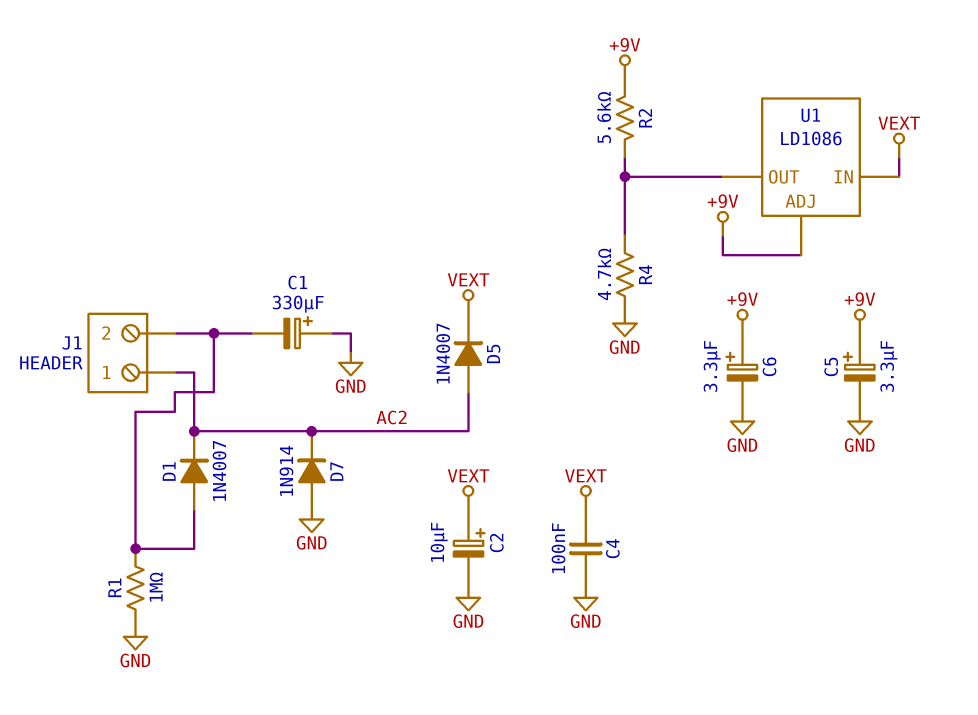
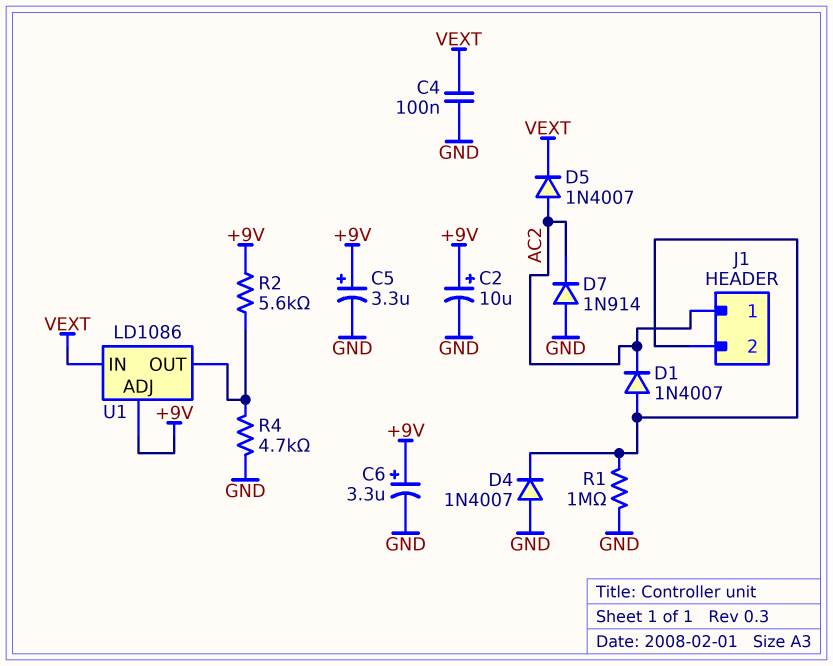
C1: 330uF (plus GND, minus J1/2) -> none
C2: 10uF (plus VEXT, minus GND) -> 10uF (plus +9V, minus GND)
D4: none -> diode 1N4007 (A GND, K J1/2)

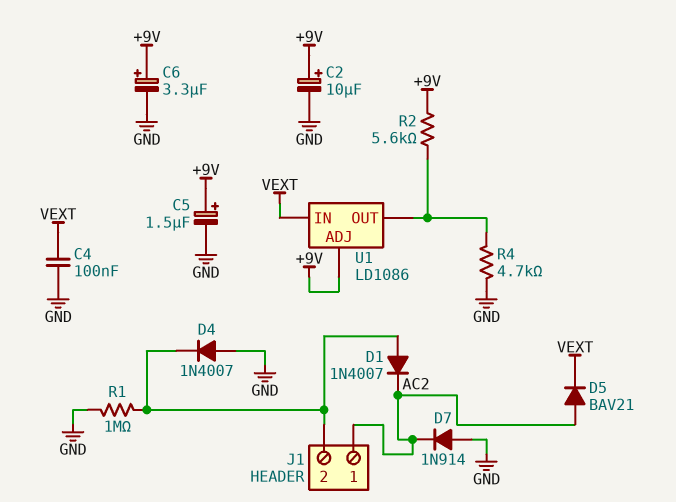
C5: 3.3uF (plus +9V, minus GND) -> 1.5uF (plus +9V, minus GND)
D5: diode 1N4007 (A AC2, K VEXT) -> diode BAV21 (A AC2, K VEXT)

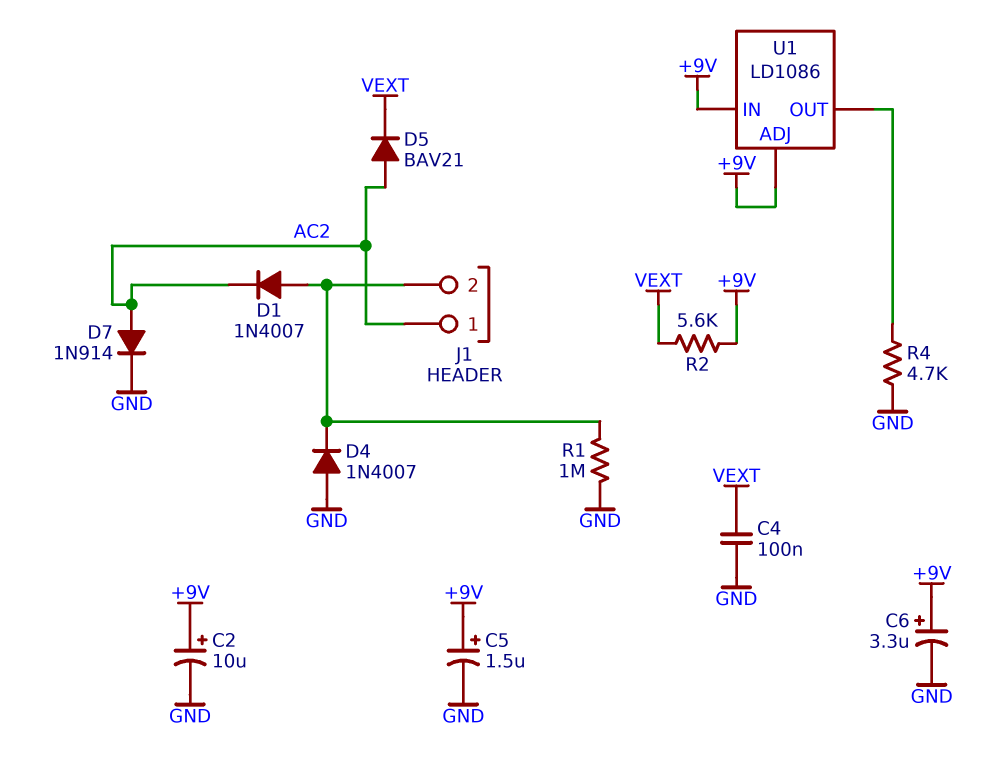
D7: diode 1N914 (A GND, K AC2) -> diode 1N914 (A AC2, K GND)
R2: 5.6k (+9V, U1/OUT) -> 5.6k (+9V, VEXT)
U1 pin IN: VEXT -> +9V

